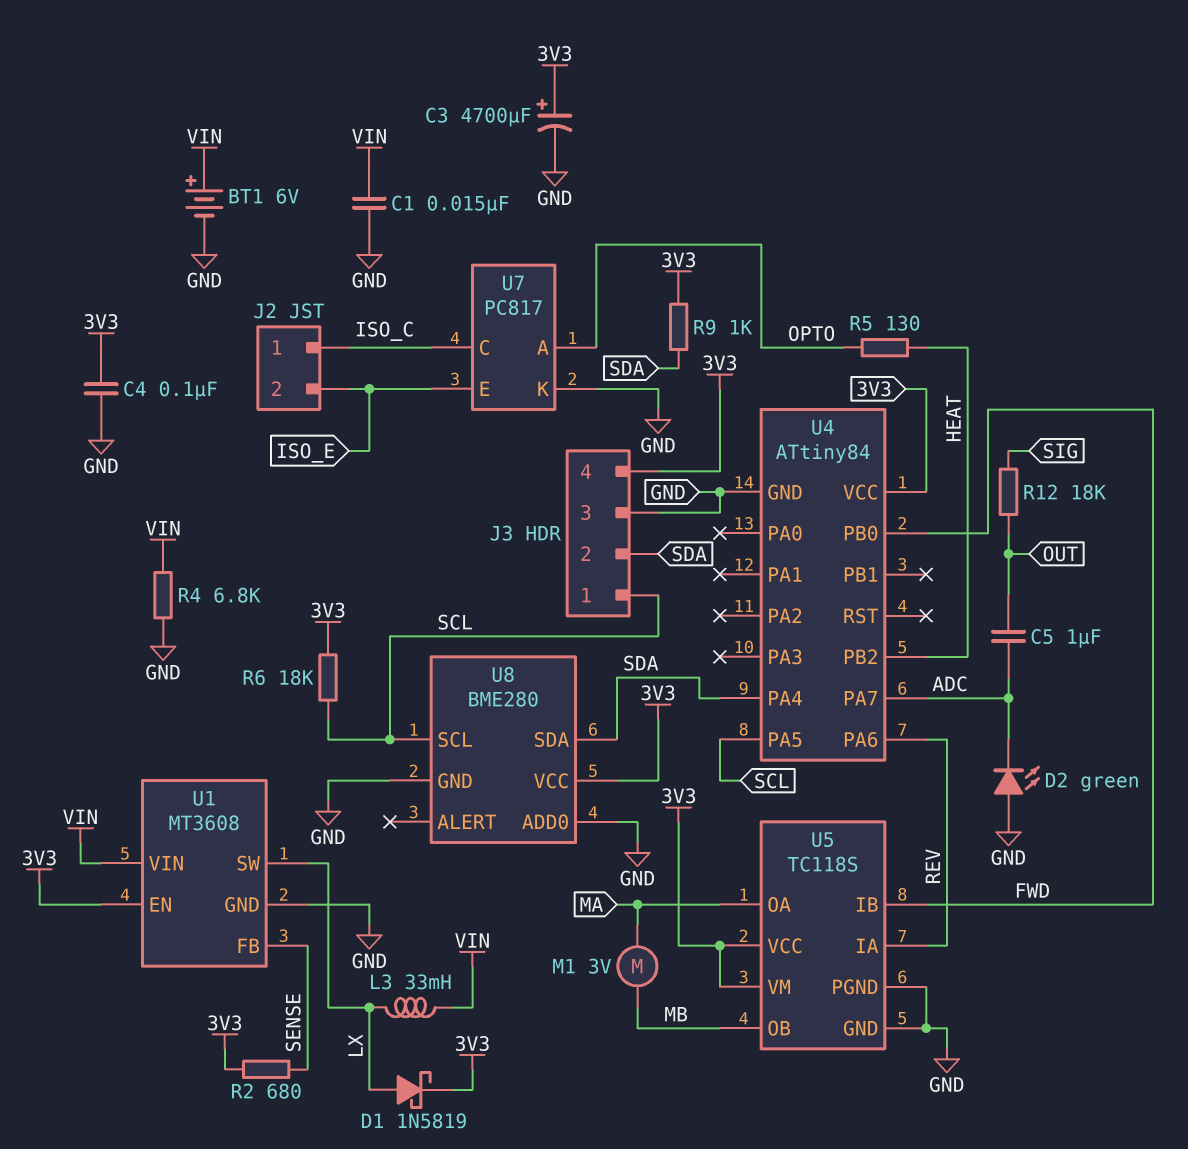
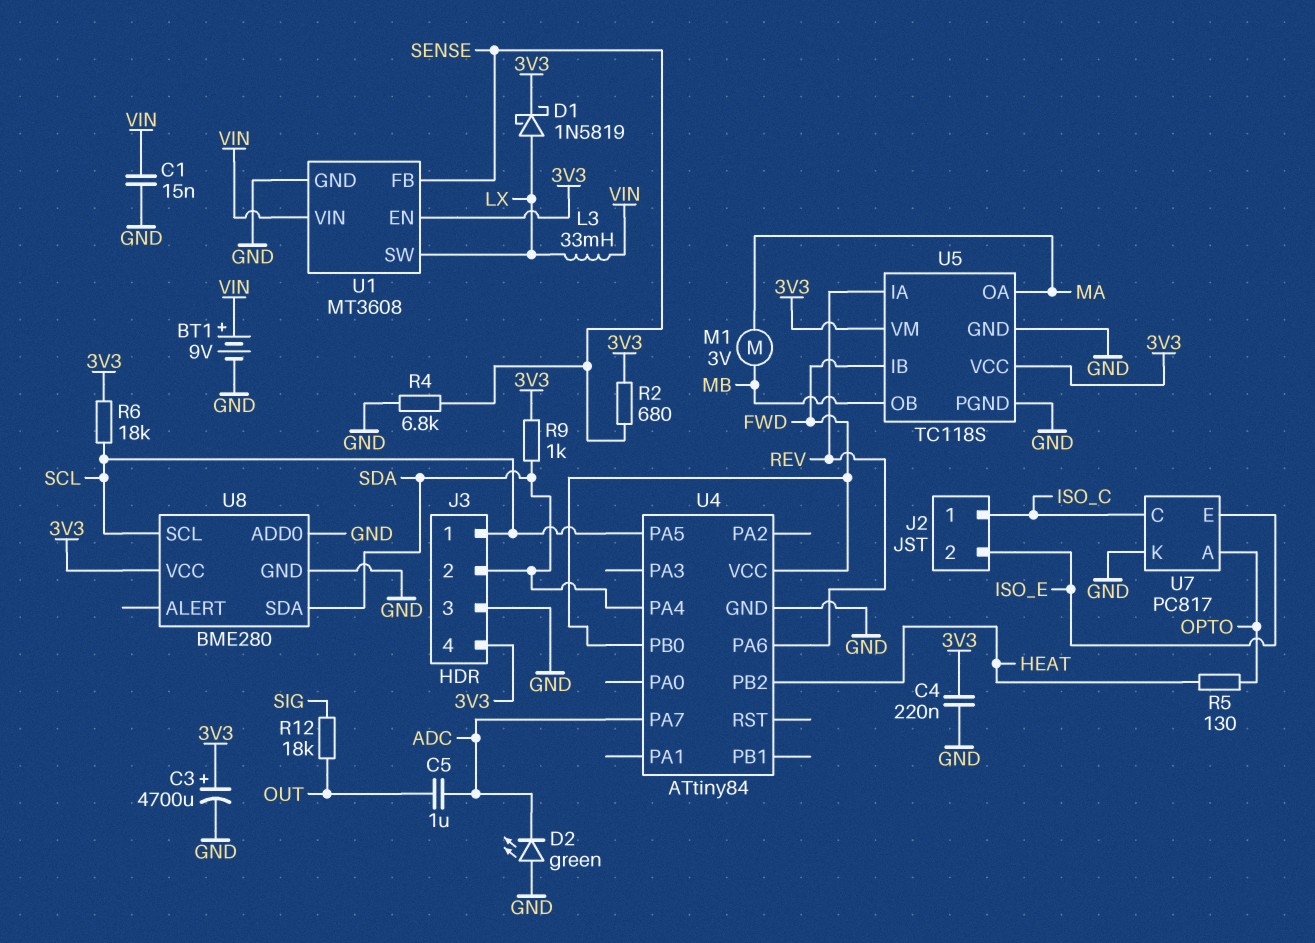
BT1: 6V (plus VIN, minus GND) -> 9V (plus VIN, minus GND)
C4: 100nF (3V3, GND) -> 220nF (3V3, GND)
R4: 6.8k (GND, VIN) -> 6.8k (GND, SENSE)
U4 pin VCC: 3V3 -> FWD

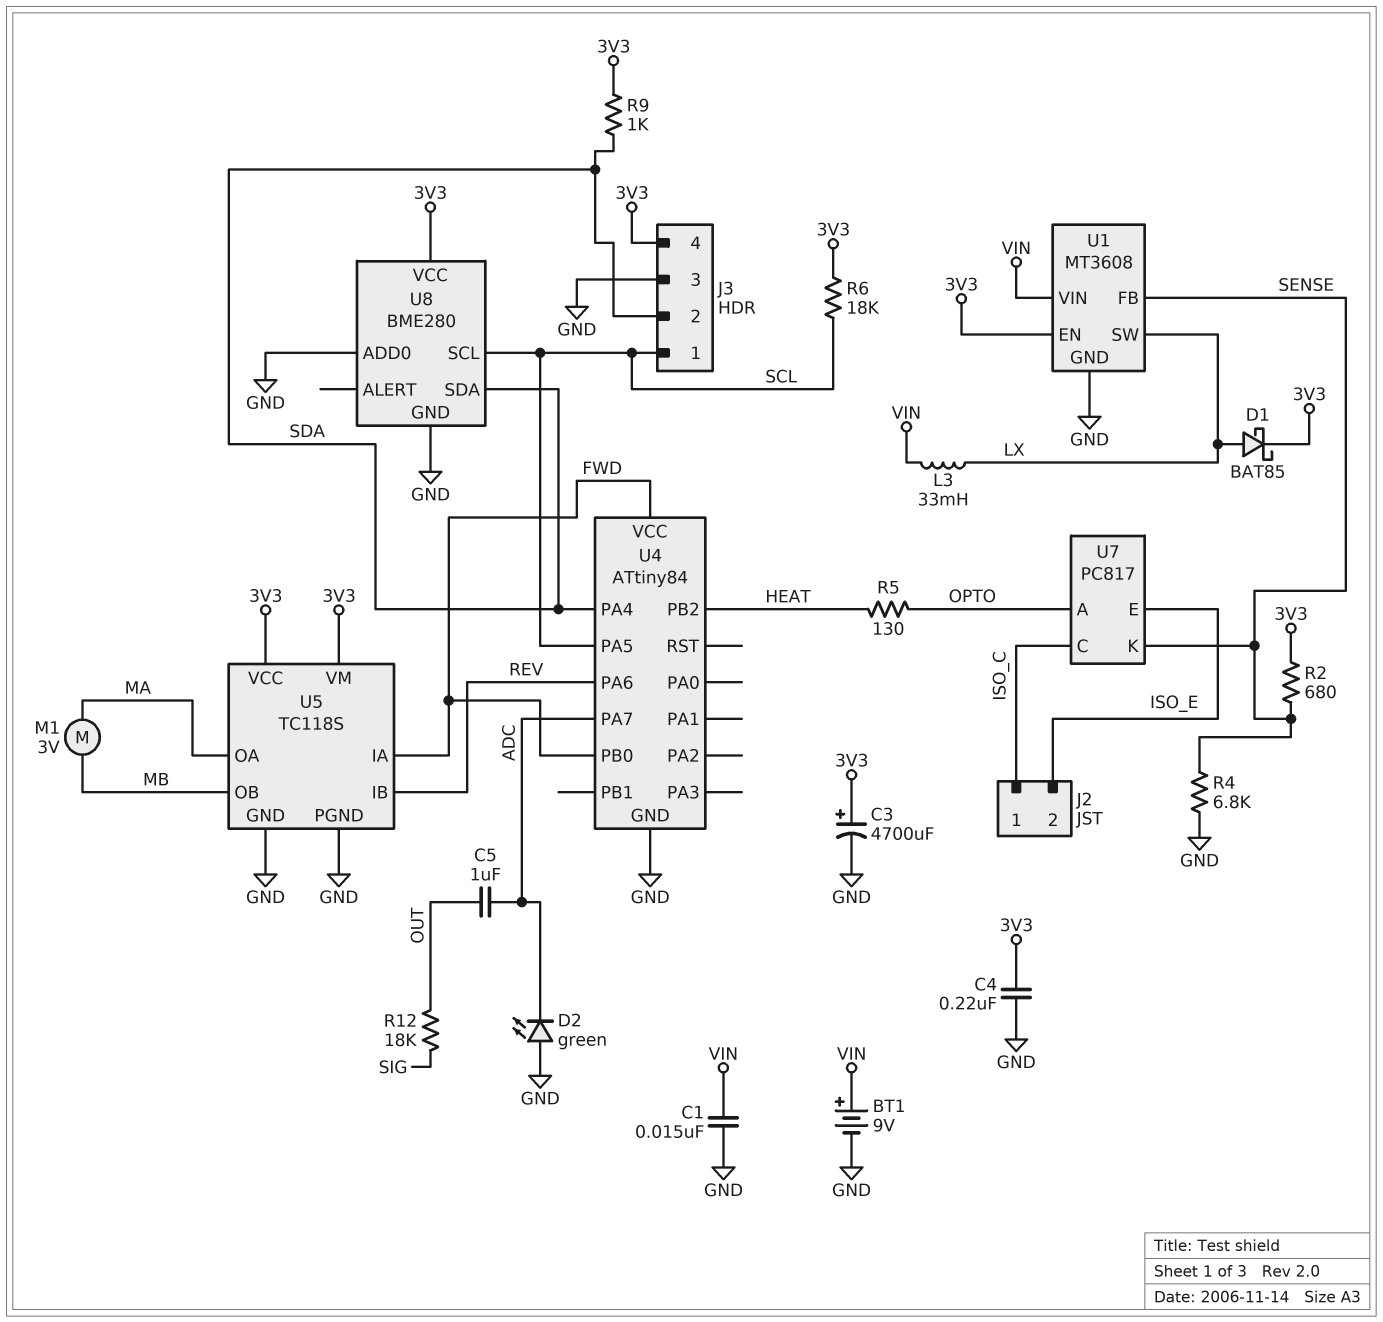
D1: schottky 1N5819 (A LX, K 3V3) -> schottky BAT85 (A LX, K 3V3)
U5 pin IA: REV -> FWD
U5 pin IB: FWD -> REV
U7 pin K: GND -> SENSE

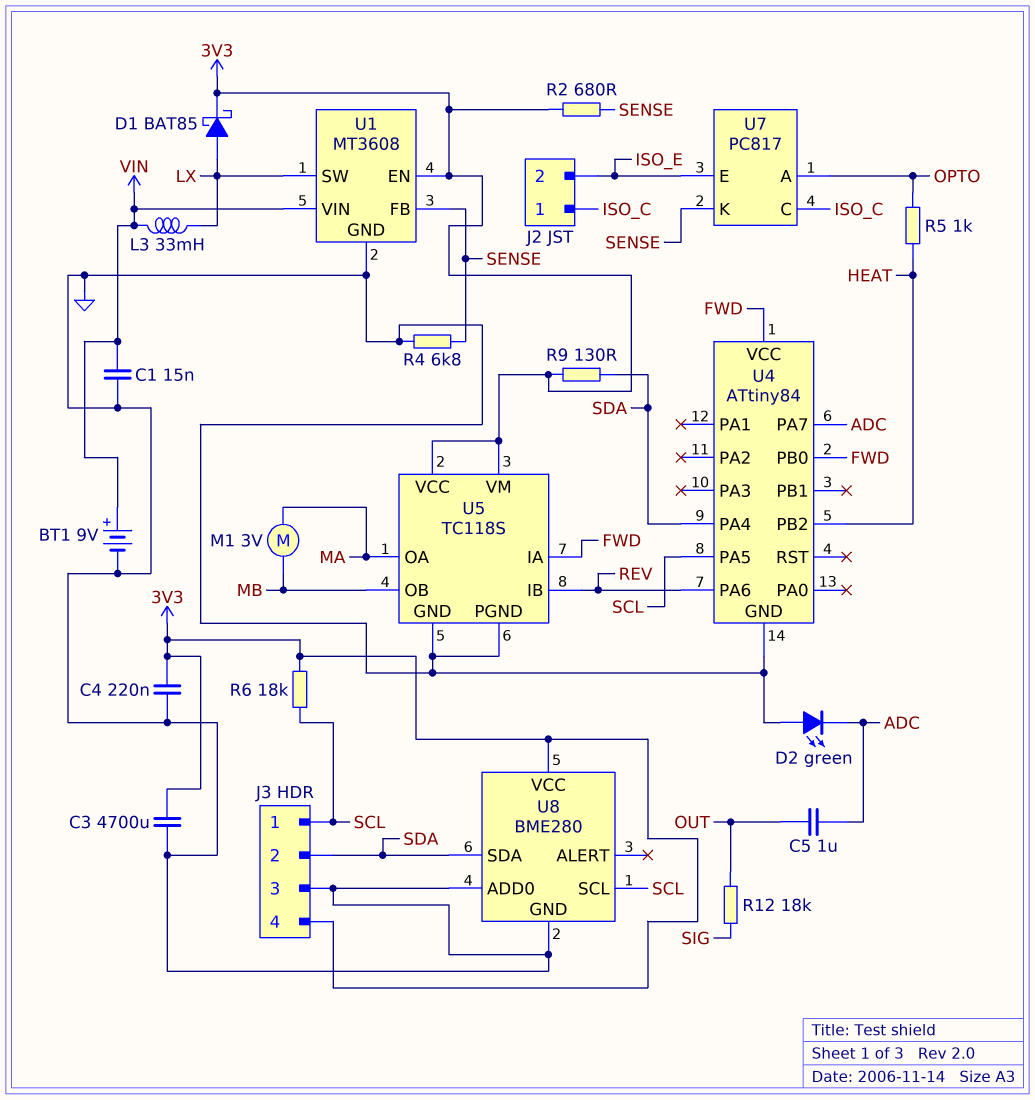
C3: 4700uF (plus 3V3, minus GND) -> 4700uF (3V3, GND)
R5: 130 (HEAT, OPTO) -> 1k (HEAT, OPTO)
R9: 1k (3V3, SDA) -> 130 (3V3, SDA)

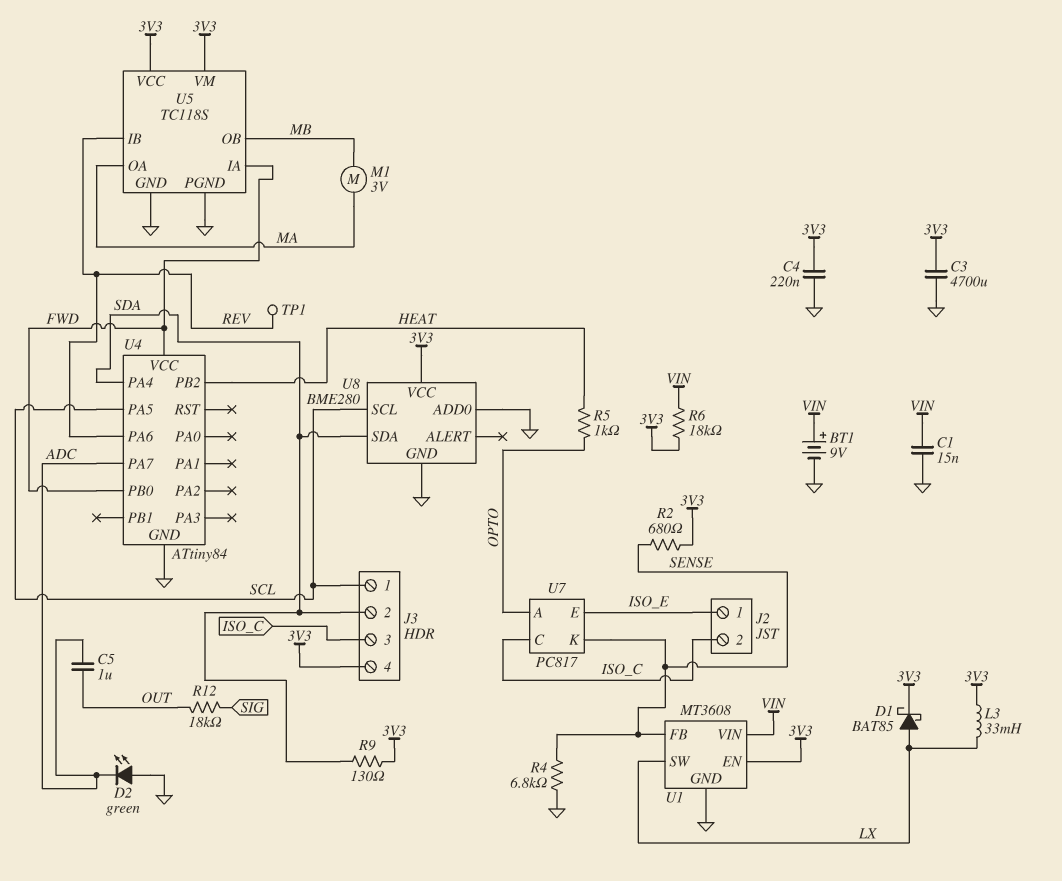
J2 pin 1: ISO_C -> ISO_E
J2 pin 2: ISO_E -> ISO_C
J3 pin 3: GND -> ISO_C
L3: 33mH (LX, VIN) -> 33mH (3V3, LX)
R6: 18k (3V3, SCL) -> 18k (3V3, VIN)
TP1: none -> test point (REV)

